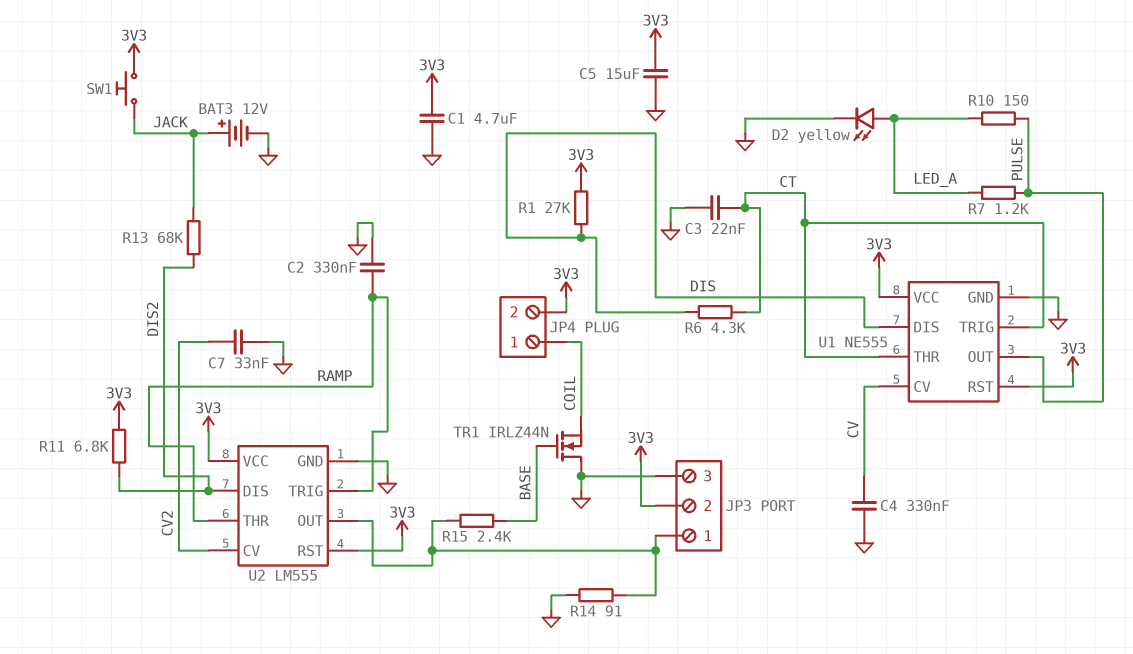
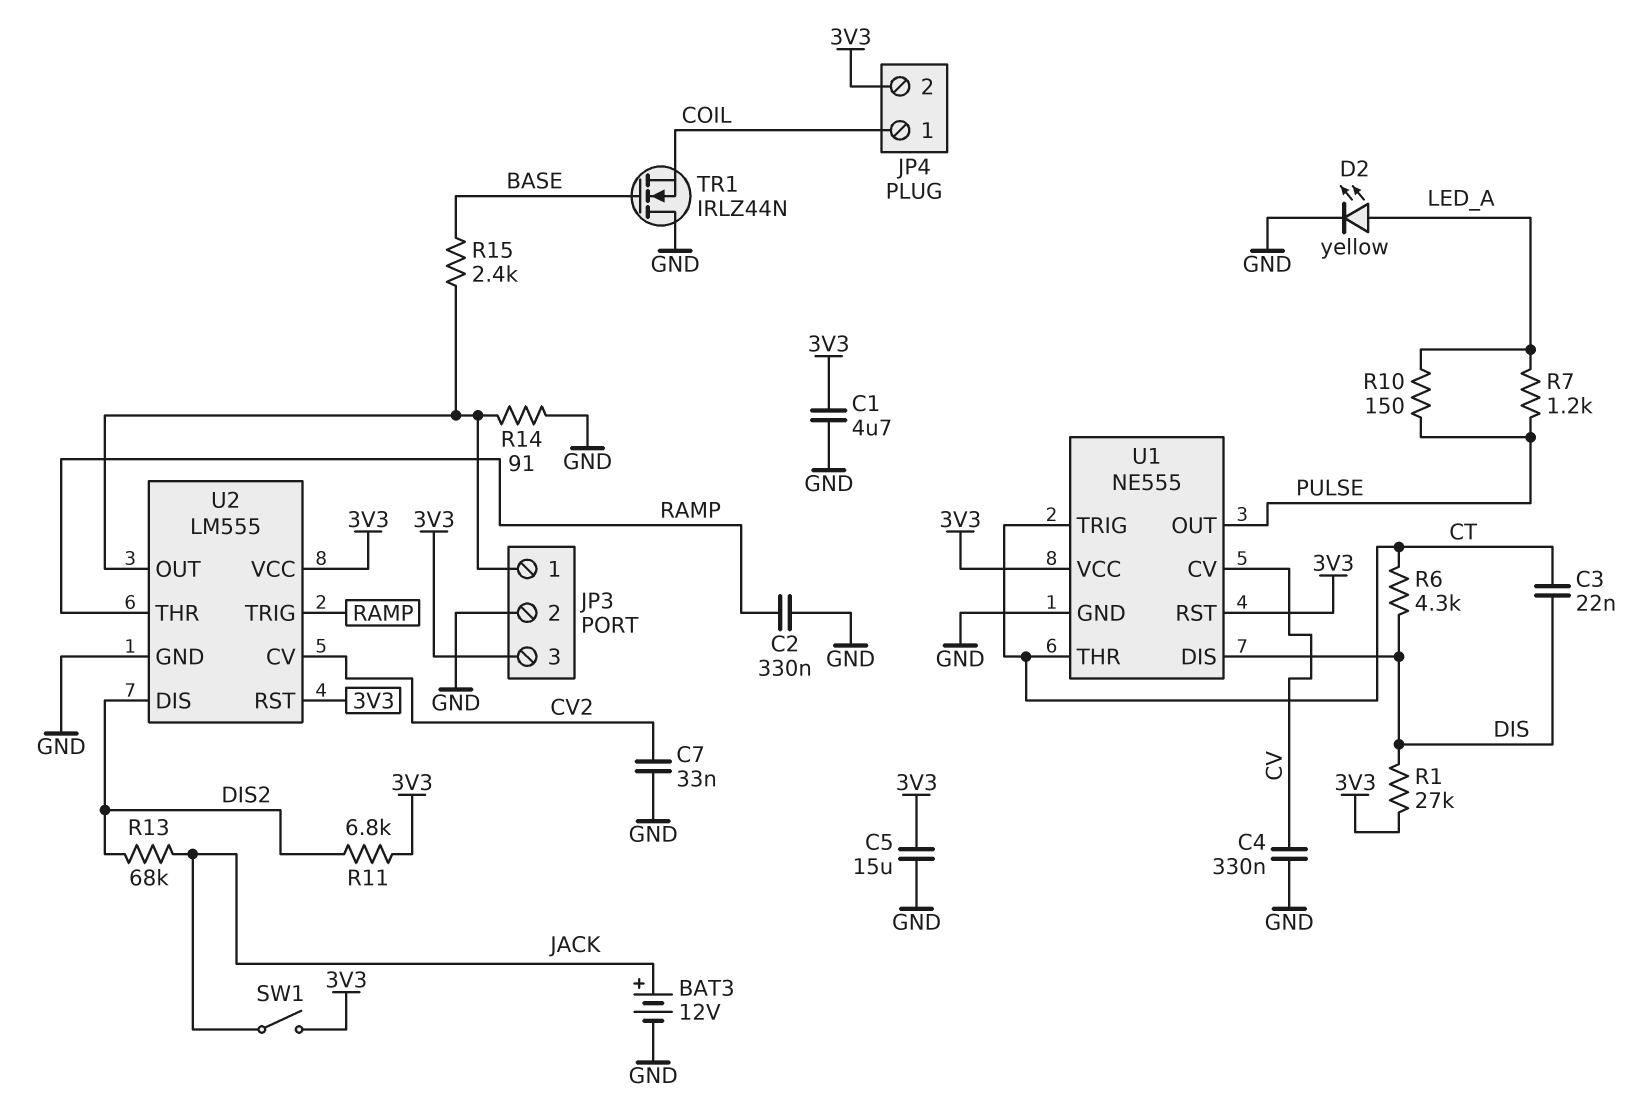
C3: 22nF (CT, GND) -> 22nF (CT, DIS)
JP3 pin 2: 3V3 -> GND
JP3 pin 3: GND -> 3V3
SW1: button (3V3, JACK) -> switch (3V3, JACK)

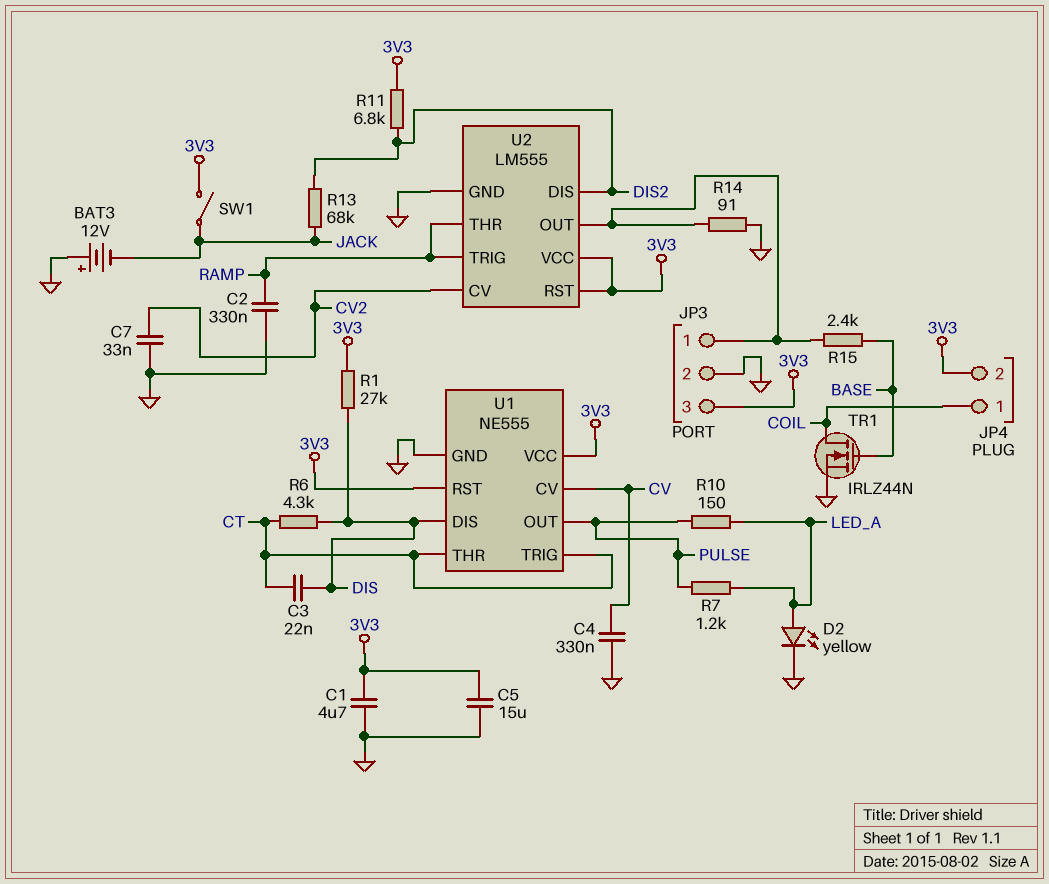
BAT3: 12V (plus JACK, minus GND) -> 12V (plus GND, minus JACK)
TR1: NMOS IRLZ44N (G BASE, D GND, S COIL) -> NMOS IRLZ44N (G BASE, D COIL, S GND)

